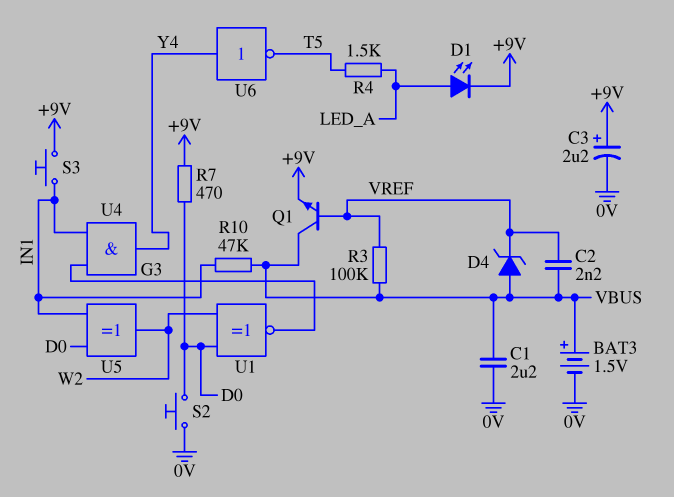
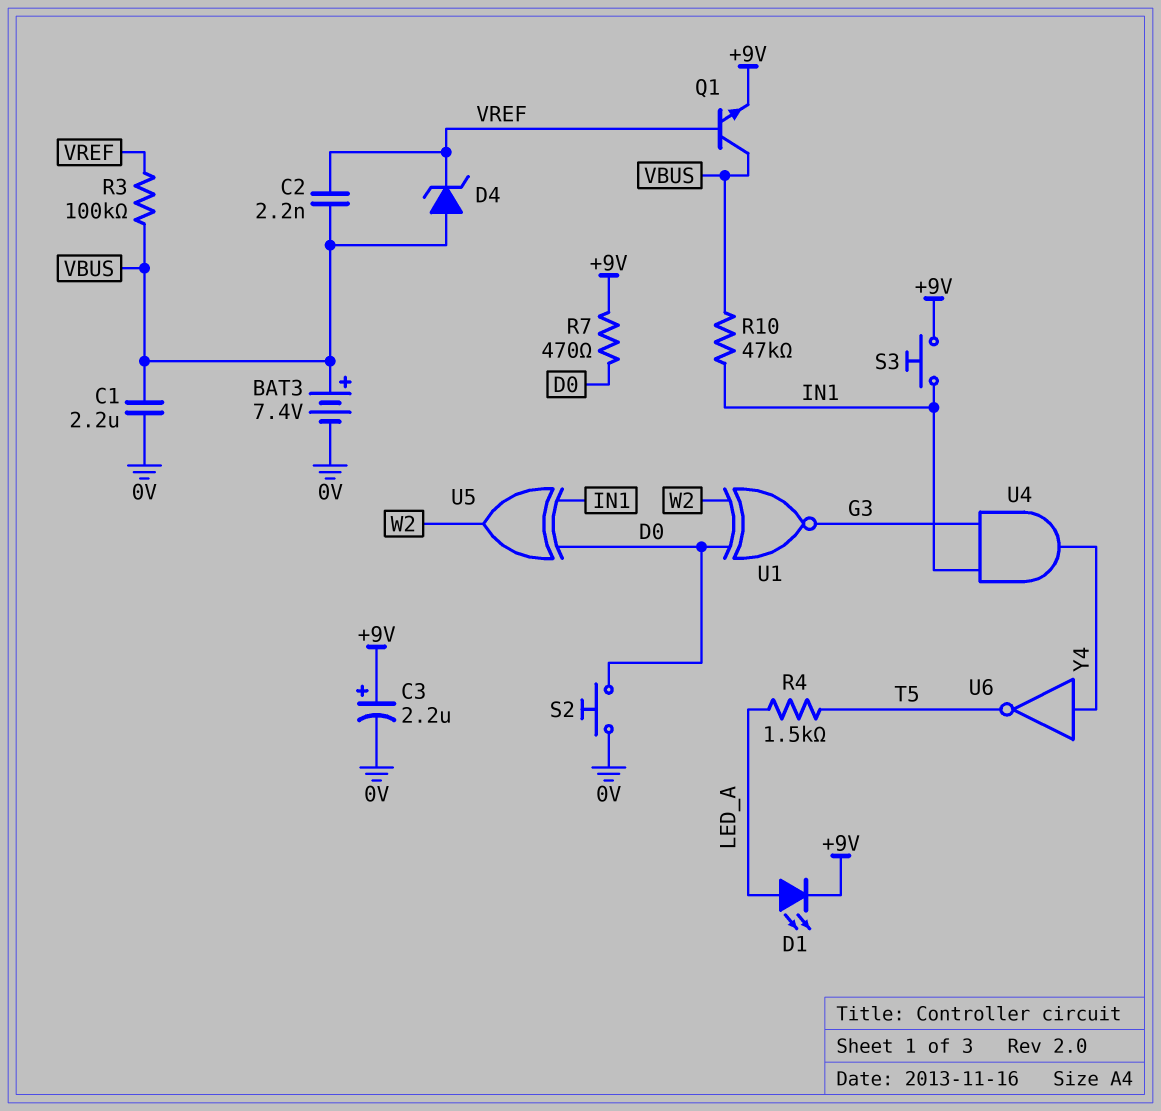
BAT3: 1.5V (plus VBUS, minus 0V) -> 7.4V (plus VBUS, minus 0V)

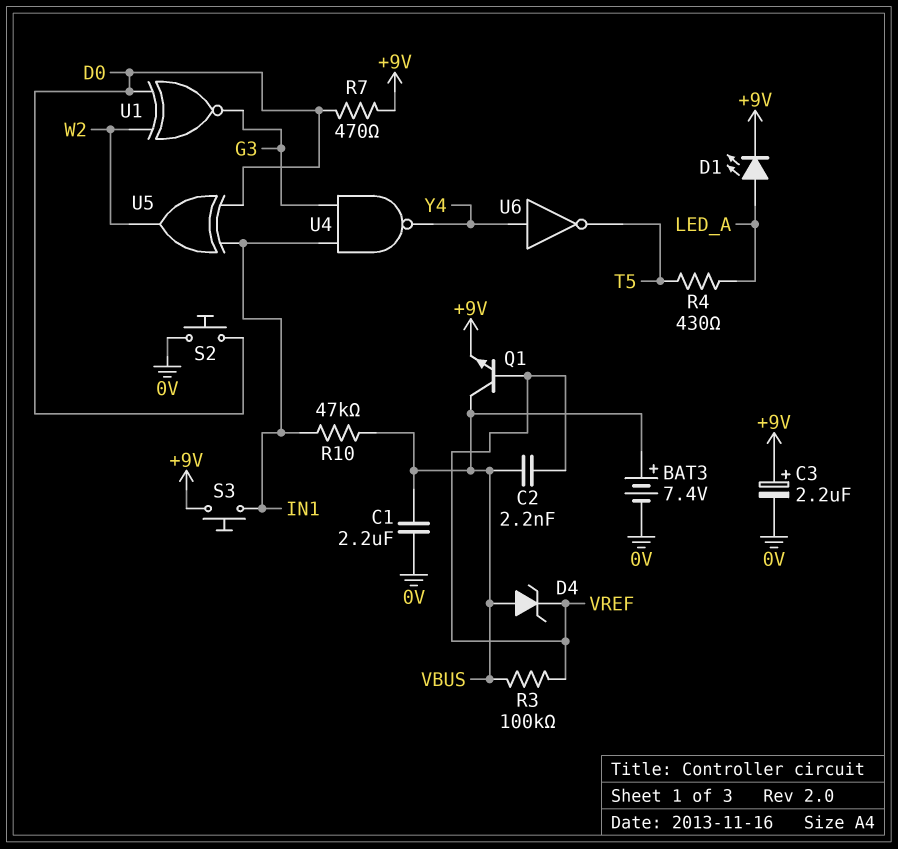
R4: 1.5k (LED_A, T5) -> 430 (LED_A, T5)
U4: AND (in G3, in IN1, out Y4) -> NAND (in G3, in IN1, out Y4)

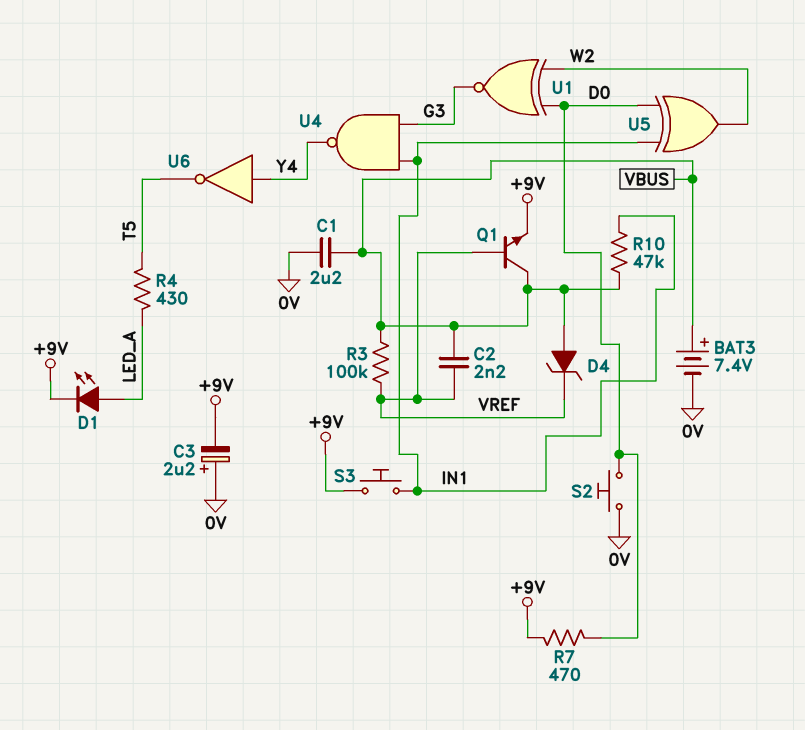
C3: 2.2uF (plus +9V, minus 0V) -> 2.2uF (plus 0V, minus +9V)

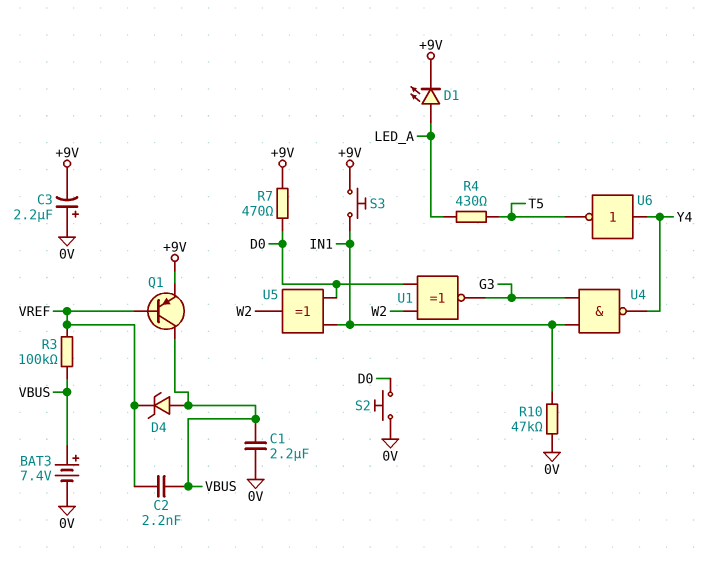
Q1: NPN (B VREF, C VBUS, E +9V) -> PNP (B VREF, C VBUS, E +9V)
R10: 47k (IN1, VBUS) -> 47k (0V, IN1)

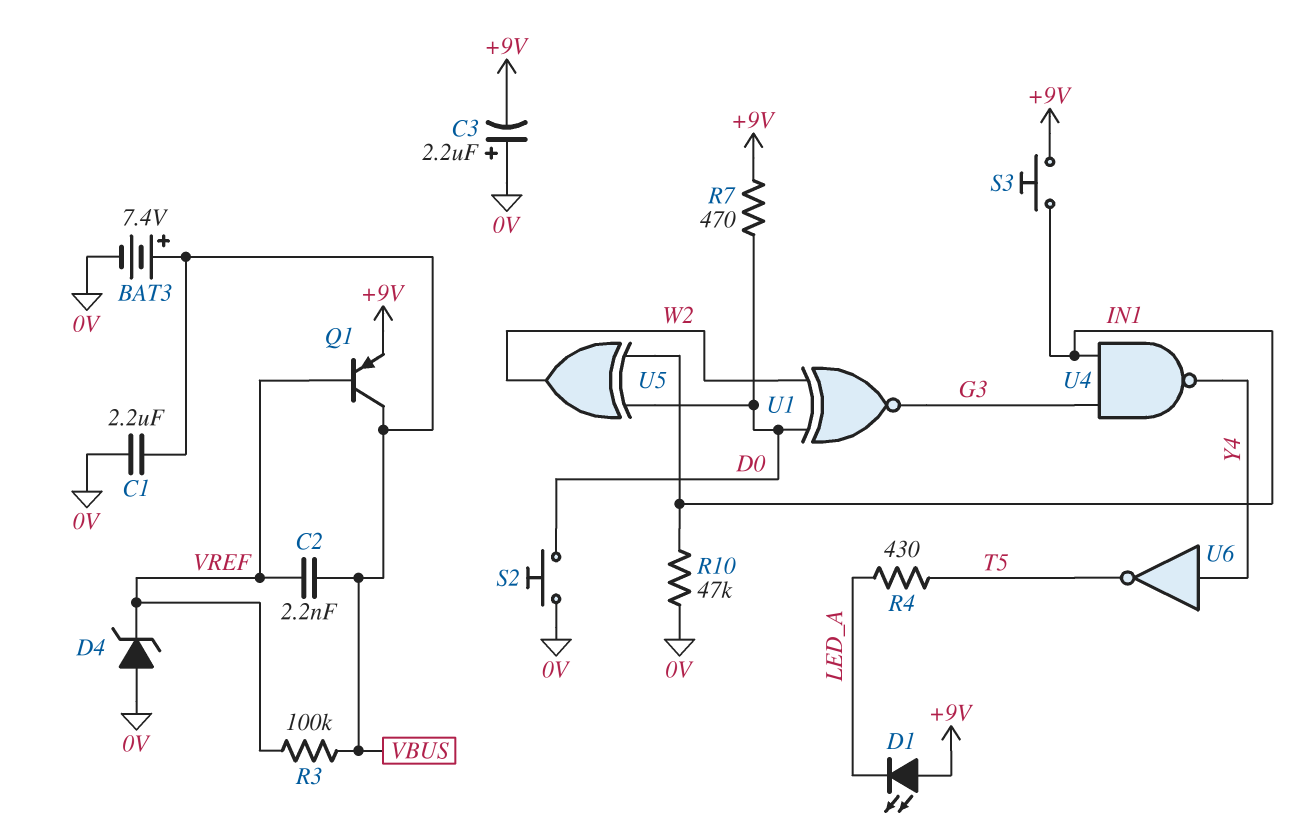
D1: LED (A LED_A, K +9V) -> LED (A +9V, K LED_A)
D4: zener (A VBUS, K VREF) -> zener (A 0V, K VREF)

